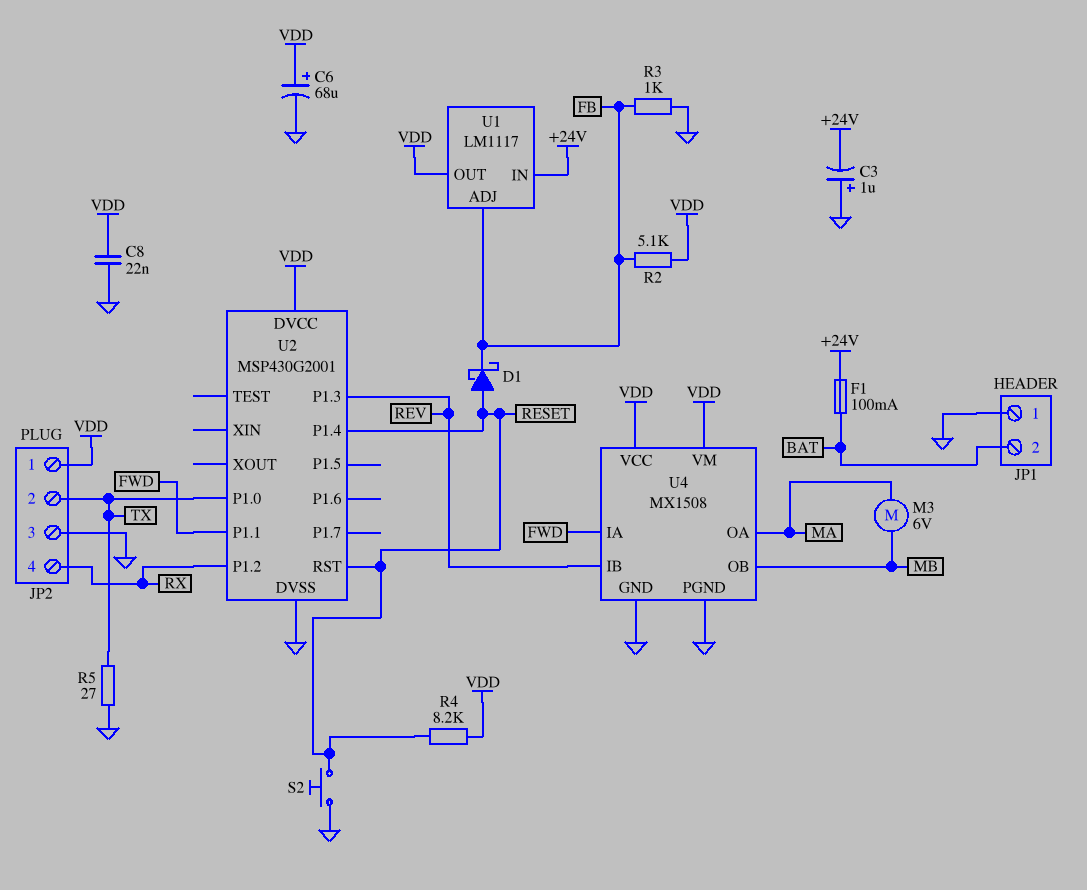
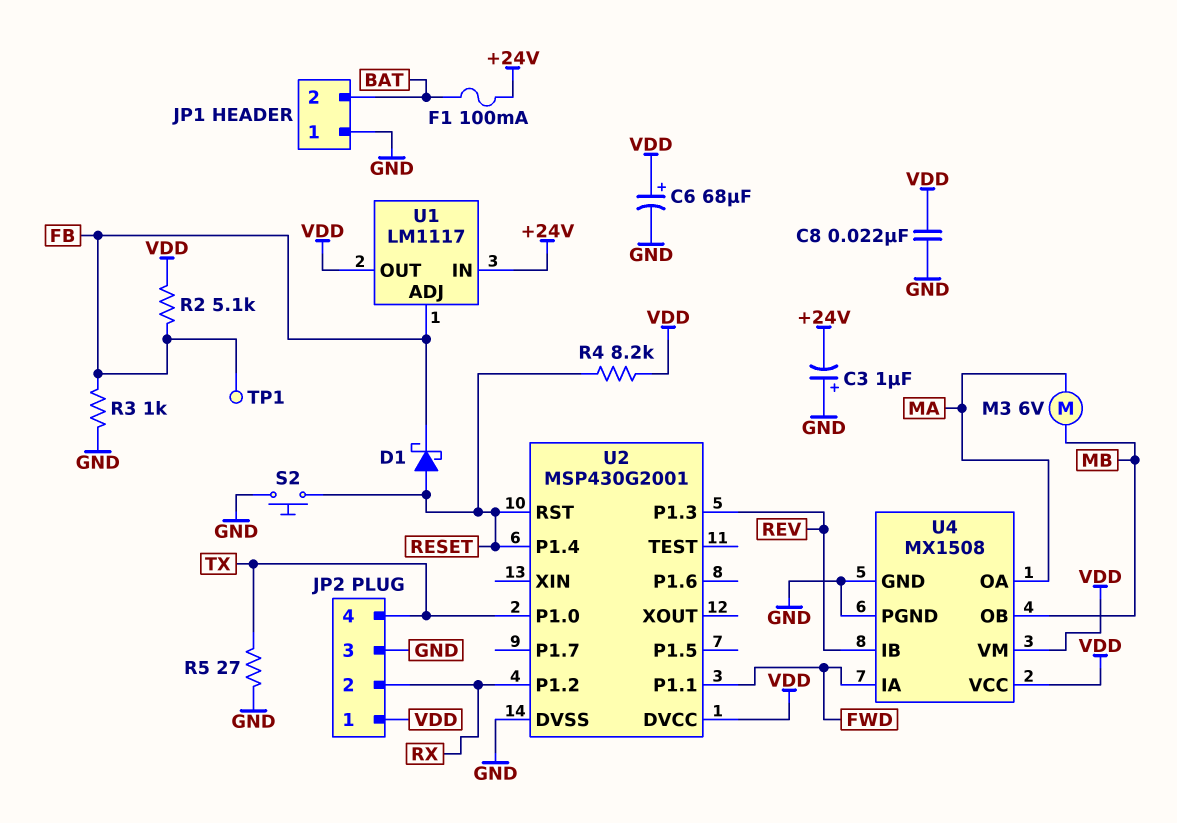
JP2 pin 2: TX -> RX
JP2 pin 4: RX -> TX
TP1: none -> test point (FB)

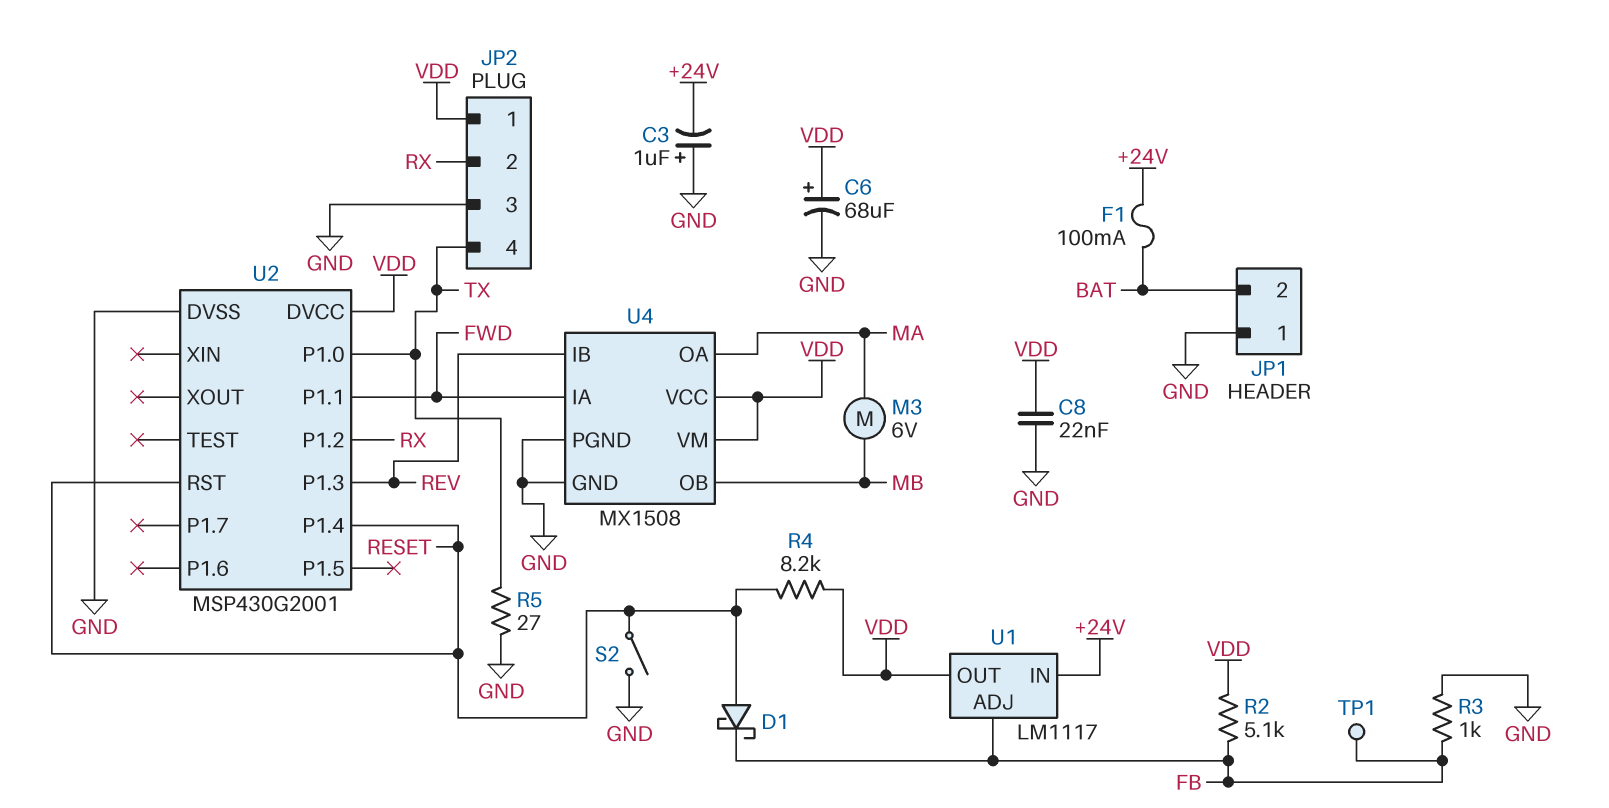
S2: button (GND, RESET) -> switch (GND, RESET)

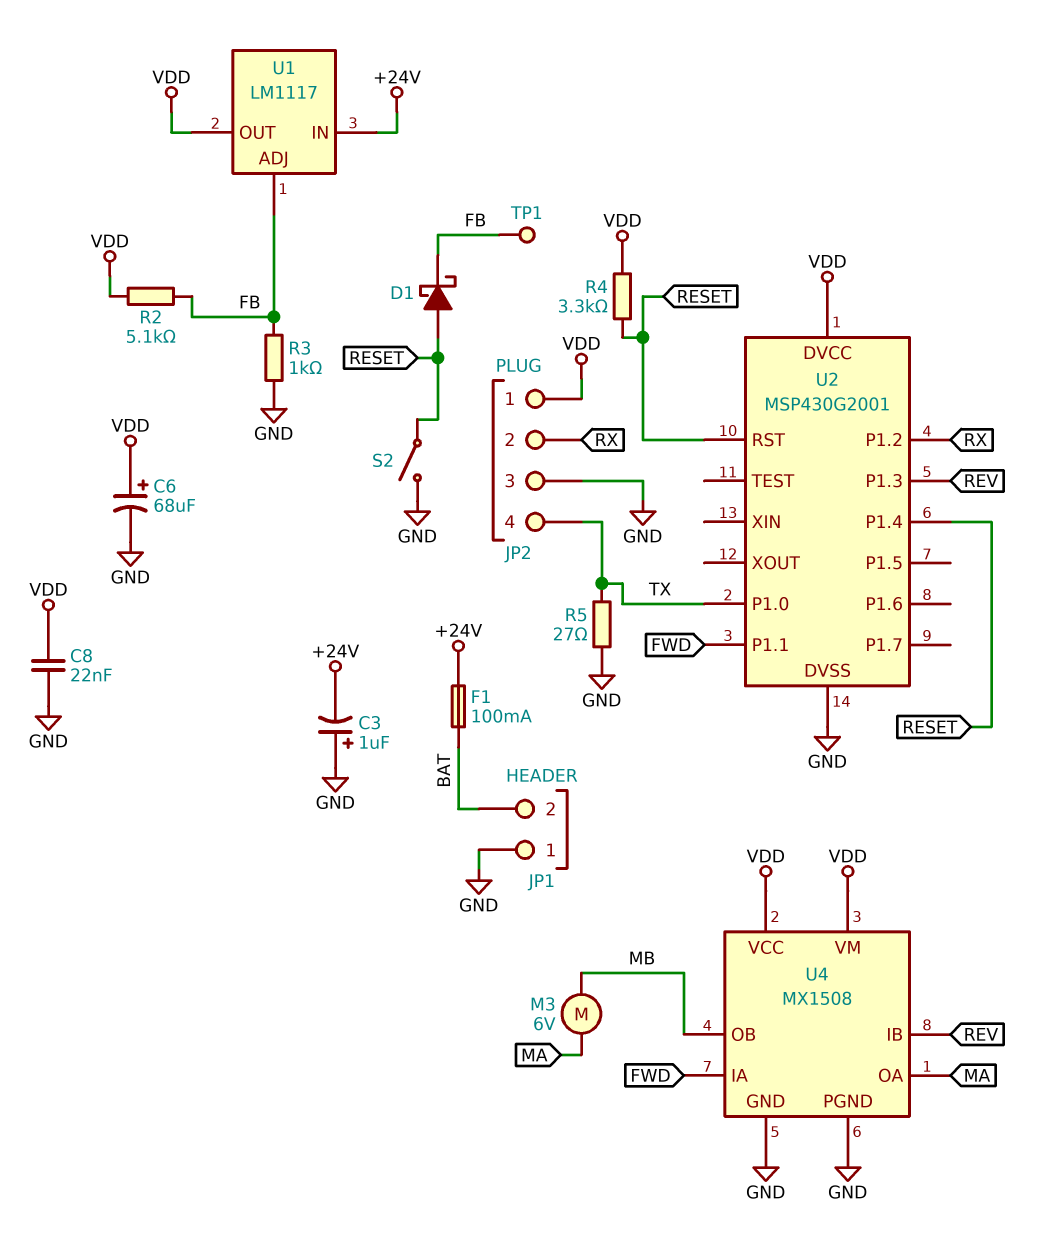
R4: 8.2k (RESET, VDD) -> 3.3k (RESET, VDD)

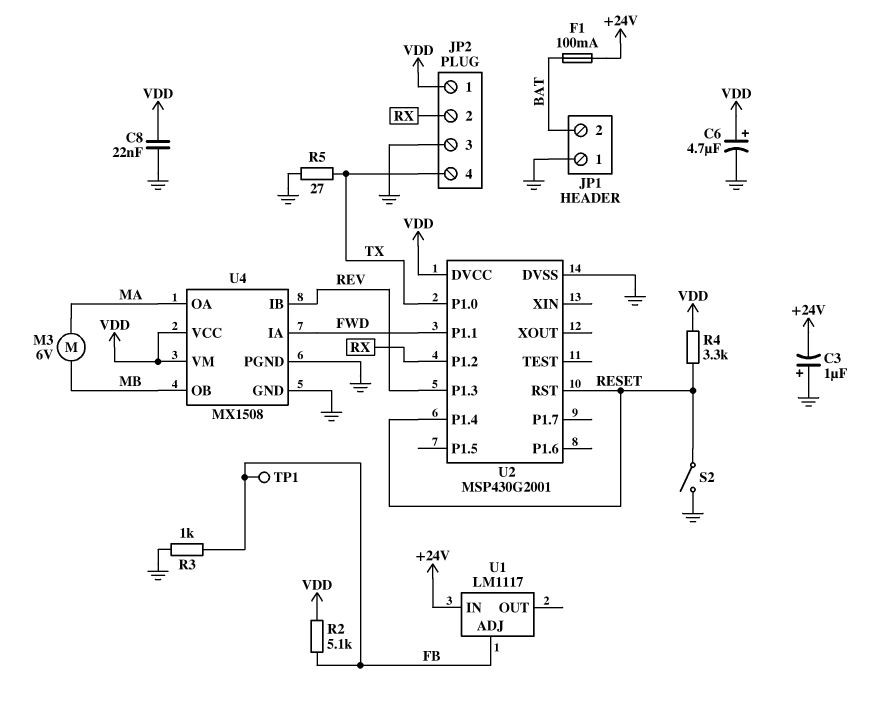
C6: 68uF (plus VDD, minus GND) -> 4.7uF (plus VDD, minus GND)
D1: schottky (A RESET, K FB) -> none
U1 pin OUT: VDD -> none

